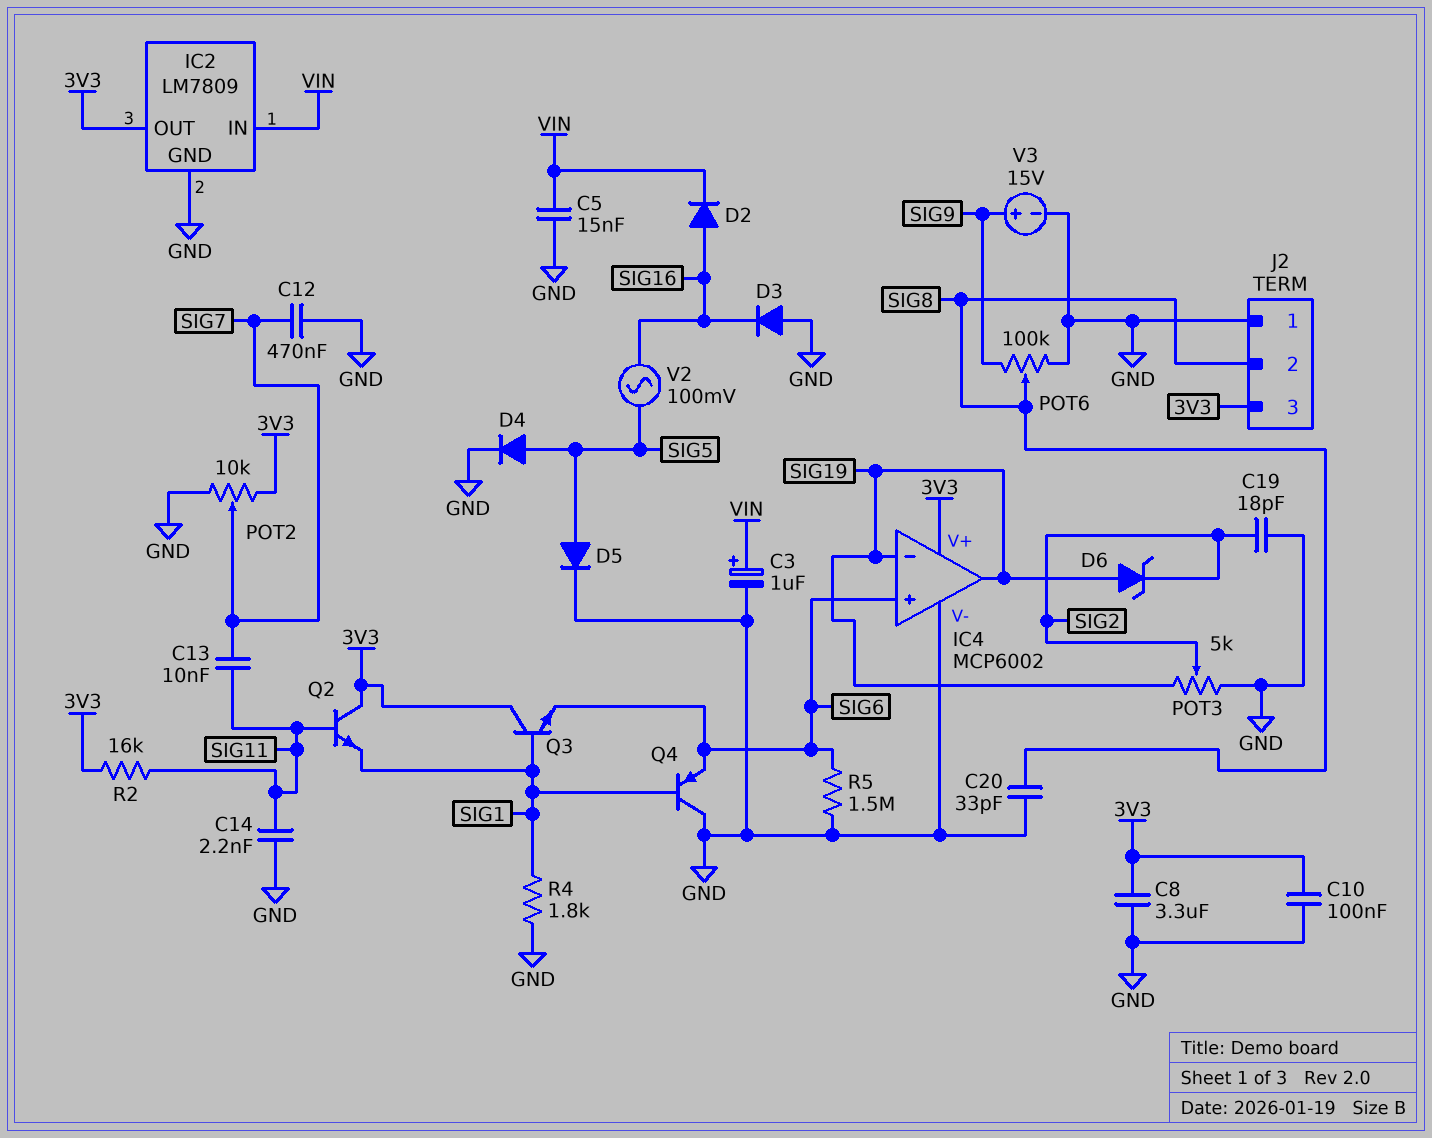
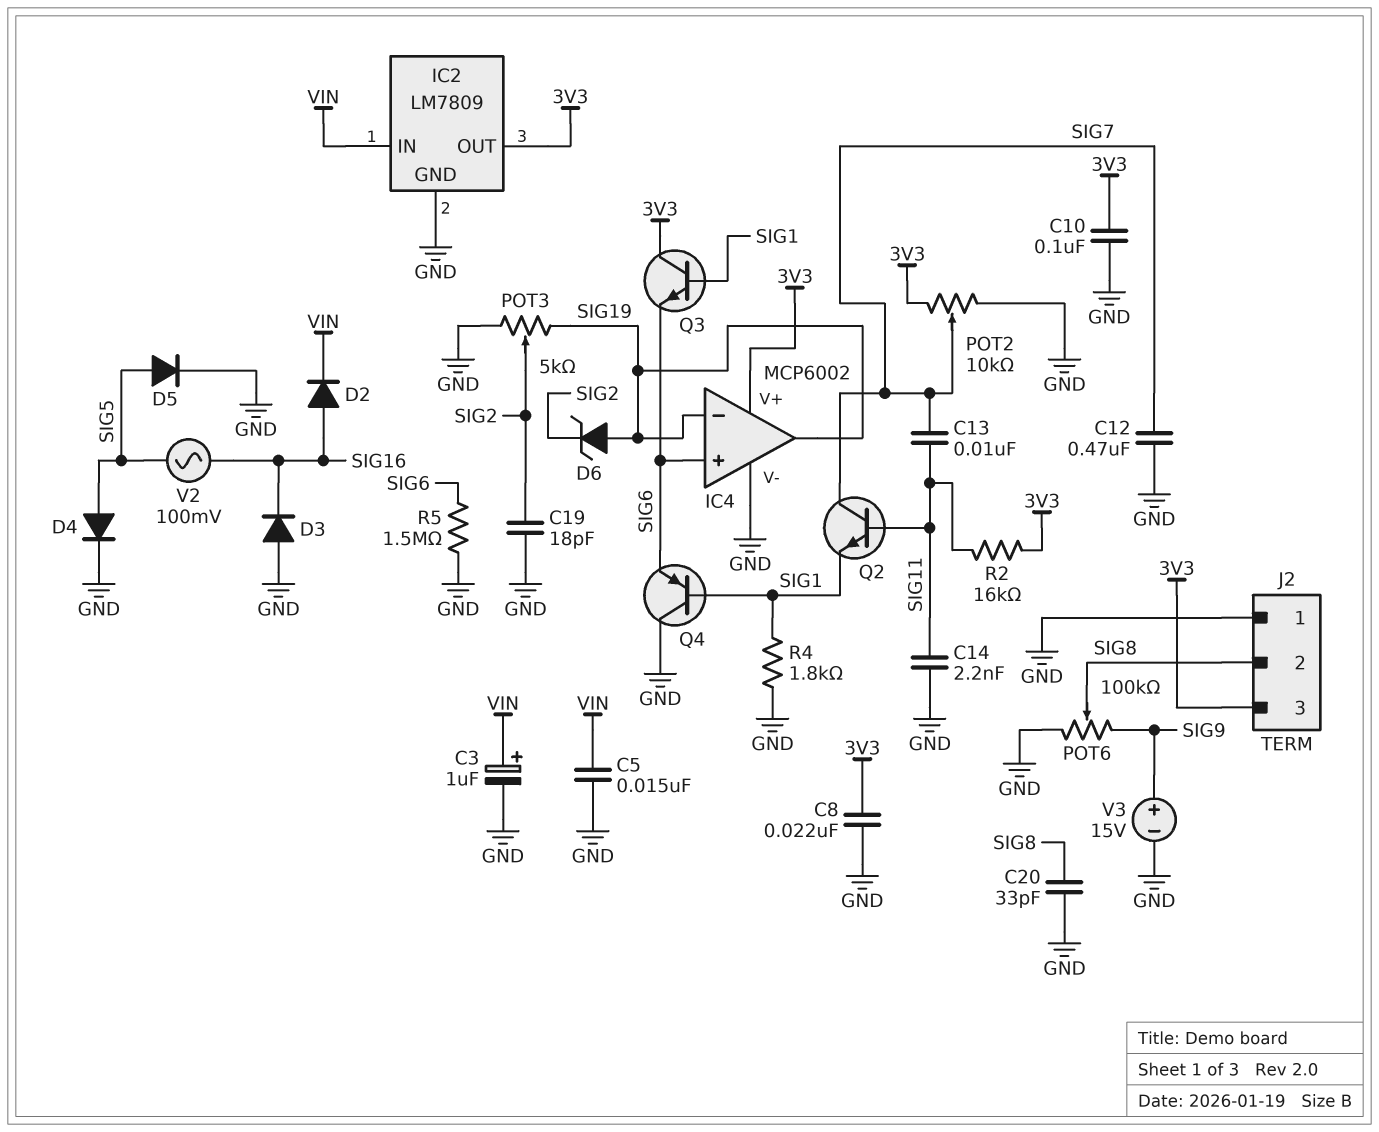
C8: 3.3uF (3V3, GND) -> 22nF (3V3, GND)
Q2: NPN (B SIG11, C 3V3, E SIG1) -> NPN (B SIG11, C SIG7, E SIG1)

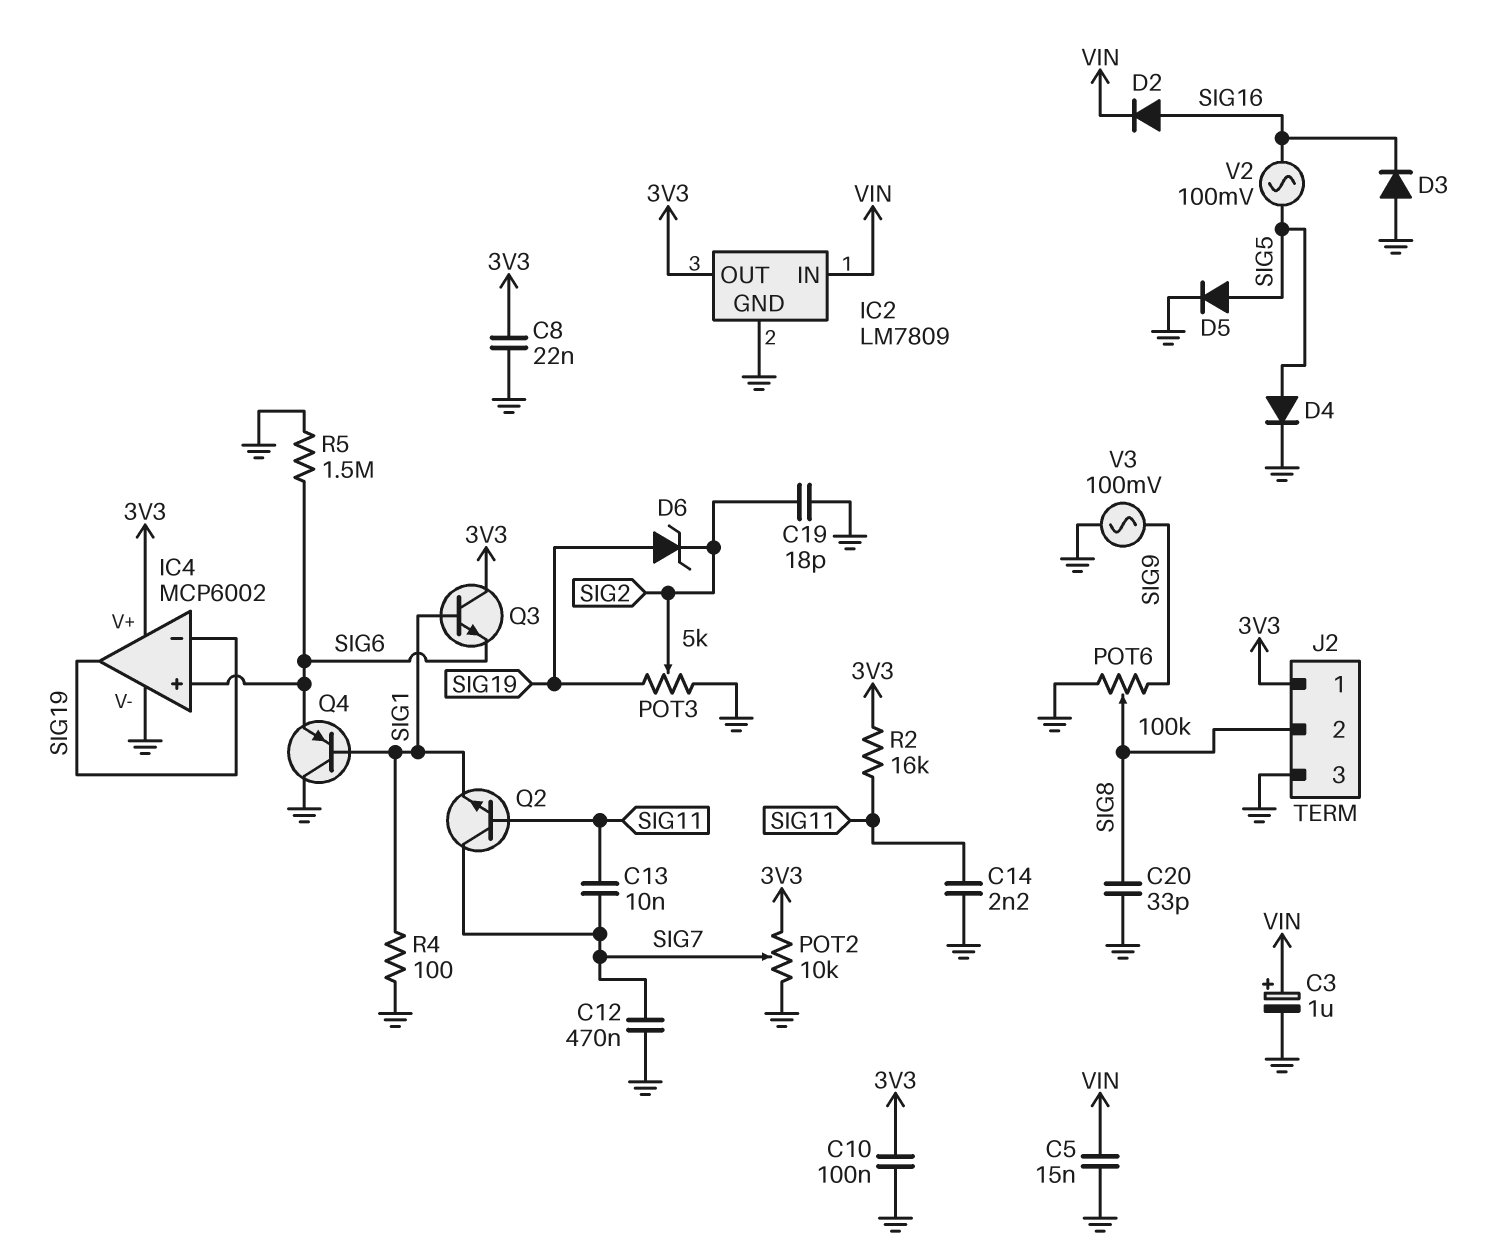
J2 pin 1: GND -> 3V3
J2 pin 3: 3V3 -> GND
R4: 1.8k (GND, SIG1) -> 100 (GND, SIG1)
V3: 15V (plus SIG9, minus GND) -> AC 100mV (GND, SIG9)

